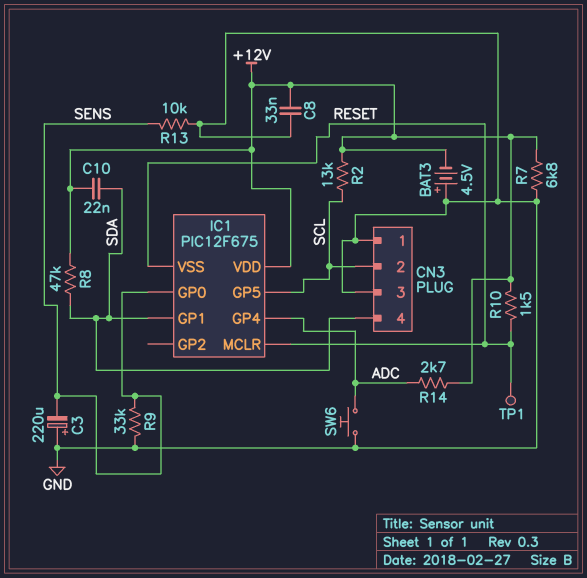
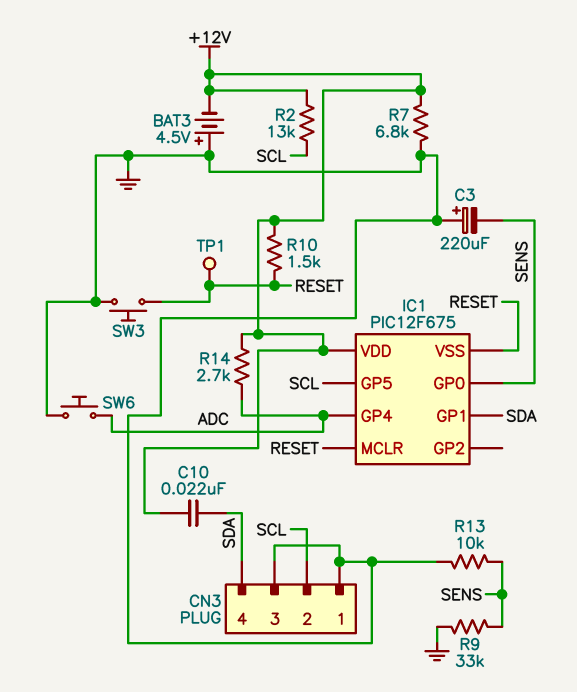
C8: 33nF (+12V, GND) -> none
R8: 47k (+12V, SDA) -> none
SW3: none -> button (GND, RESET)

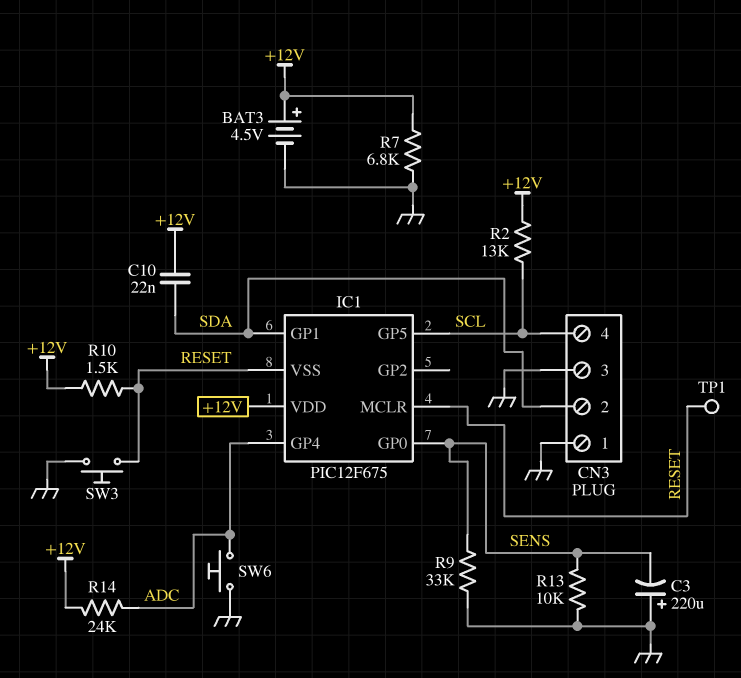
BAT3: 4.5V (plus GND, minus +12V) -> 4.5V (plus +12V, minus GND)
CN3 pin 2: SCL -> SDA
CN3 pin 4: SDA -> SCL
R14: 2.7k (+12V, ADC) -> 24k (+12V, ADC)

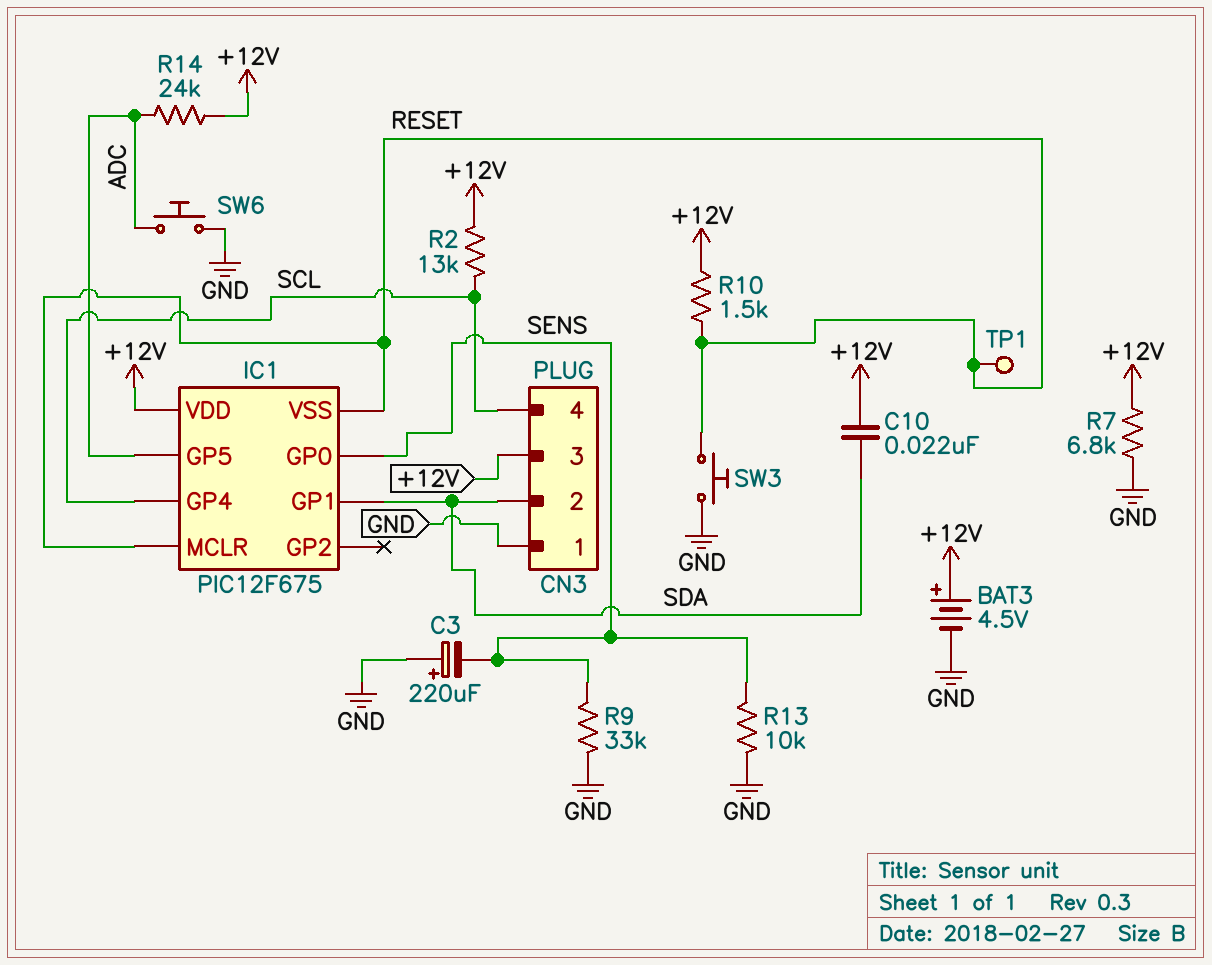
CN3 pin 3: GND -> +12V
IC1 pin GP4: ADC -> SCL
IC1 pin GP5: SCL -> ADC

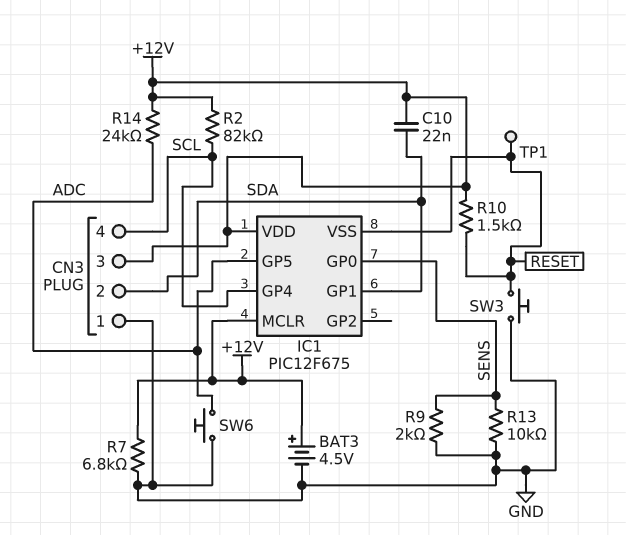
C3: 220uF (plus GND, minus SENS) -> none
IC1 pin MCLR: RESET -> +12V
R2: 13k (+12V, SCL) -> 82k (+12V, SCL)
R9: 33k (GND, SENS) -> 2k (GND, SENS)

